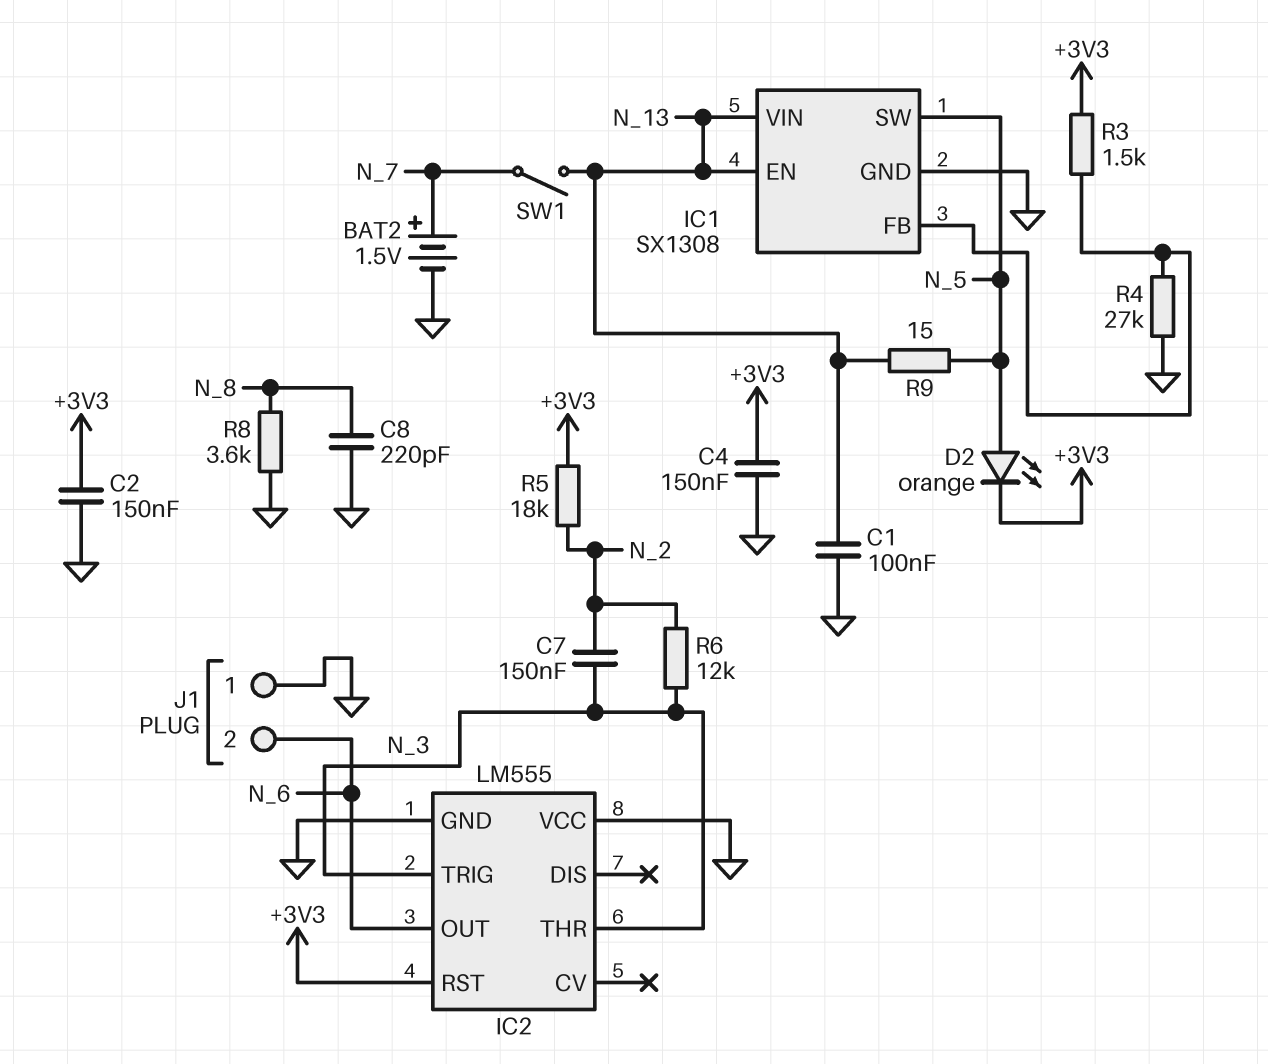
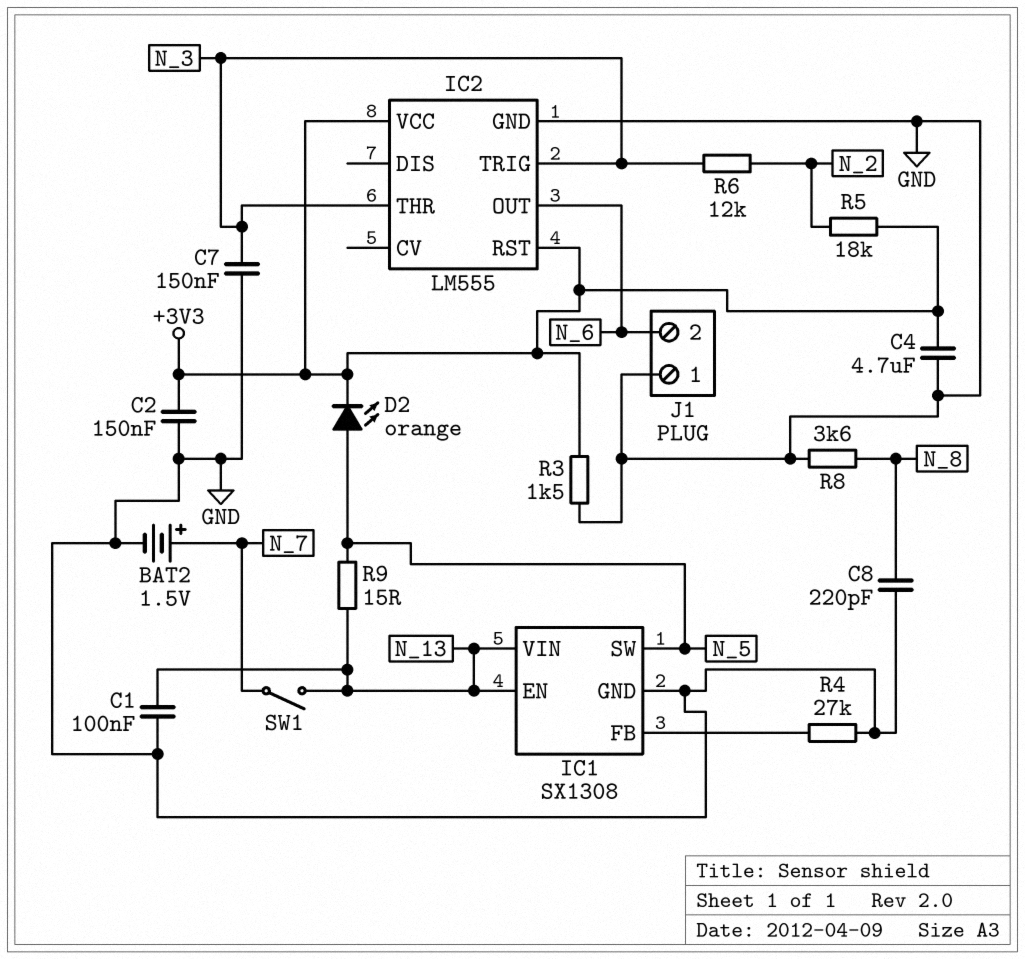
C4: 150nF (+3V3, GND) -> 4.7uF (+3V3, GND)
C7: 150nF (N_2, N_3) -> 150nF (GND, N_3)
IC2 pin VCC: GND -> +3V3
R3: 1.5k (+3V3, IC1/FB) -> 1.5k (+3V3, GND)

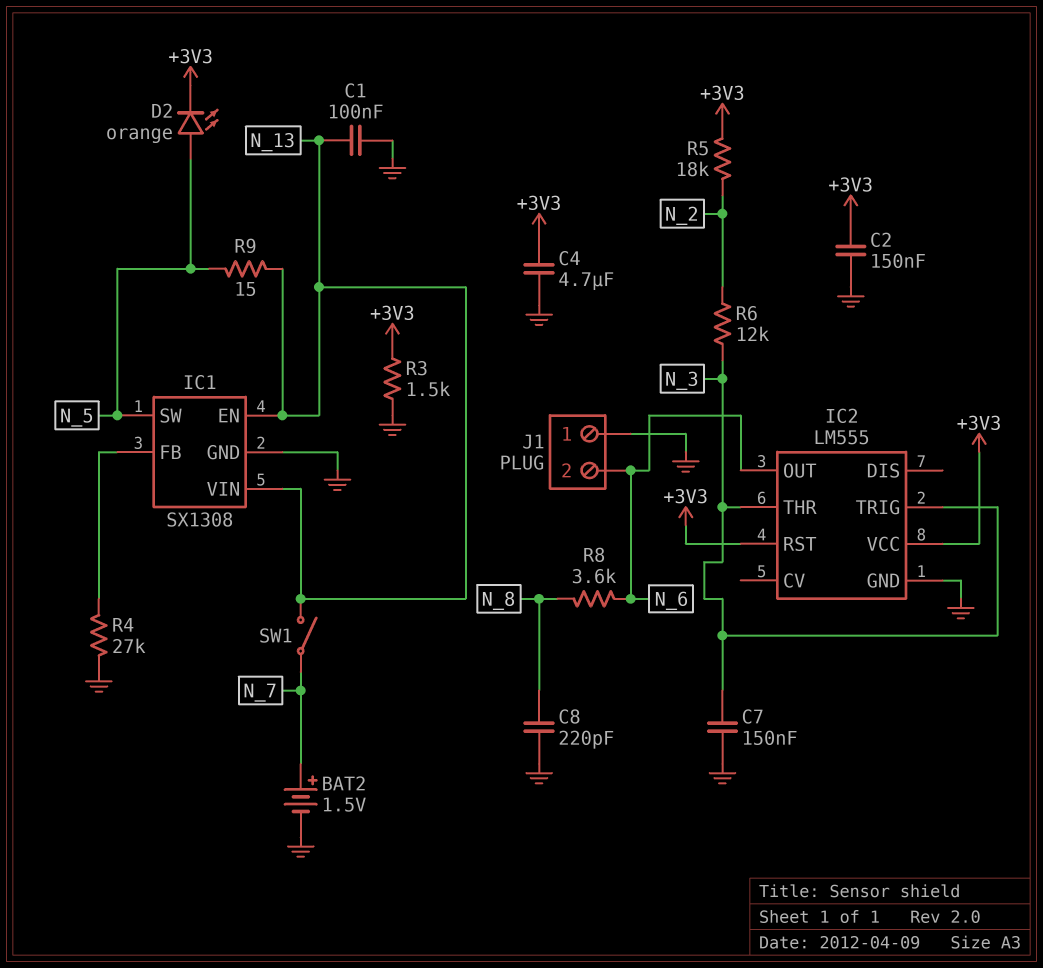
R8: 3.6k (GND, N_8) -> 3.6k (N_6, N_8)

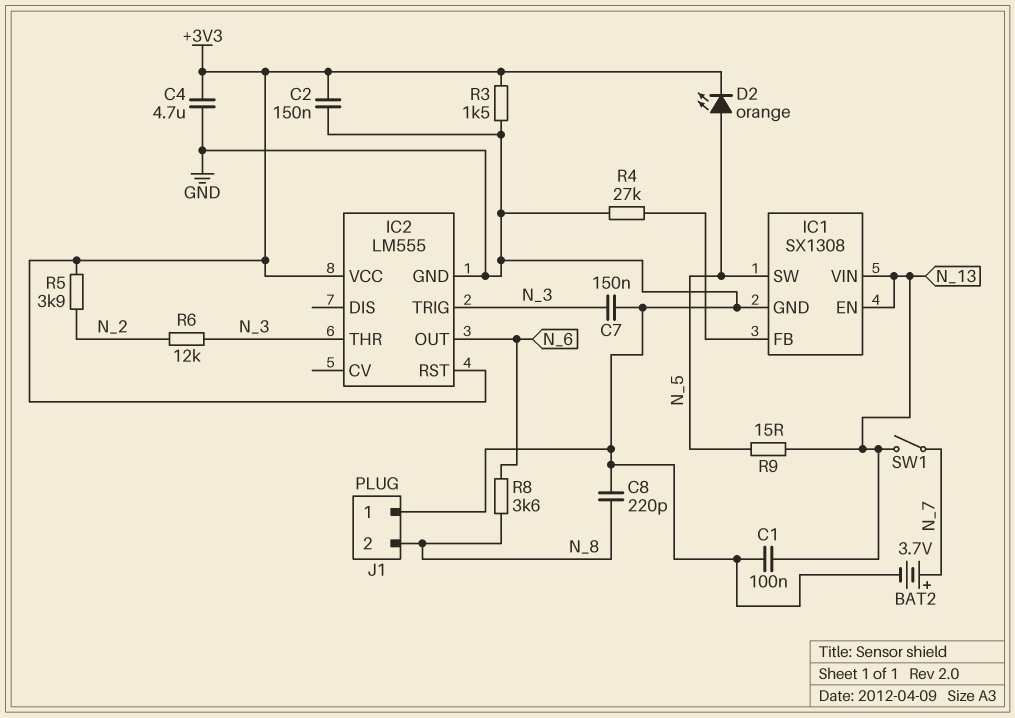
BAT2: 1.5V (plus N_7, minus GND) -> 3.7V (plus N_7, minus GND)
J1 pin 2: N_6 -> N_8
R5: 18k (+3V3, N_2) -> 3.9k (+3V3, N_2)

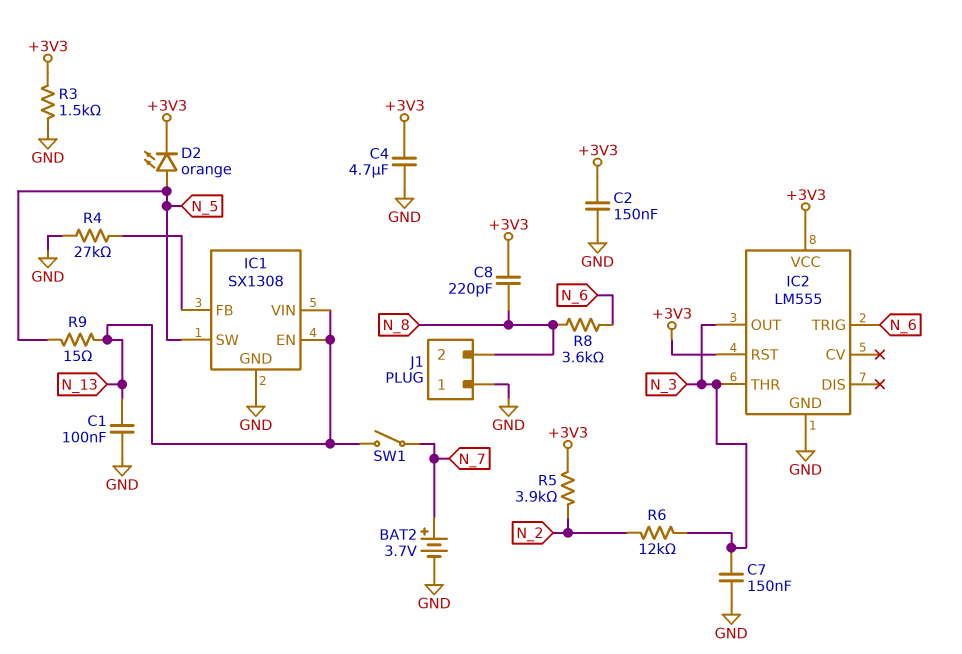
C8: 220pF (GND, N_8) -> 220pF (+3V3, N_8)
IC2 pin OUT: N_6 -> N_3
IC2 pin TRIG: N_3 -> N_6

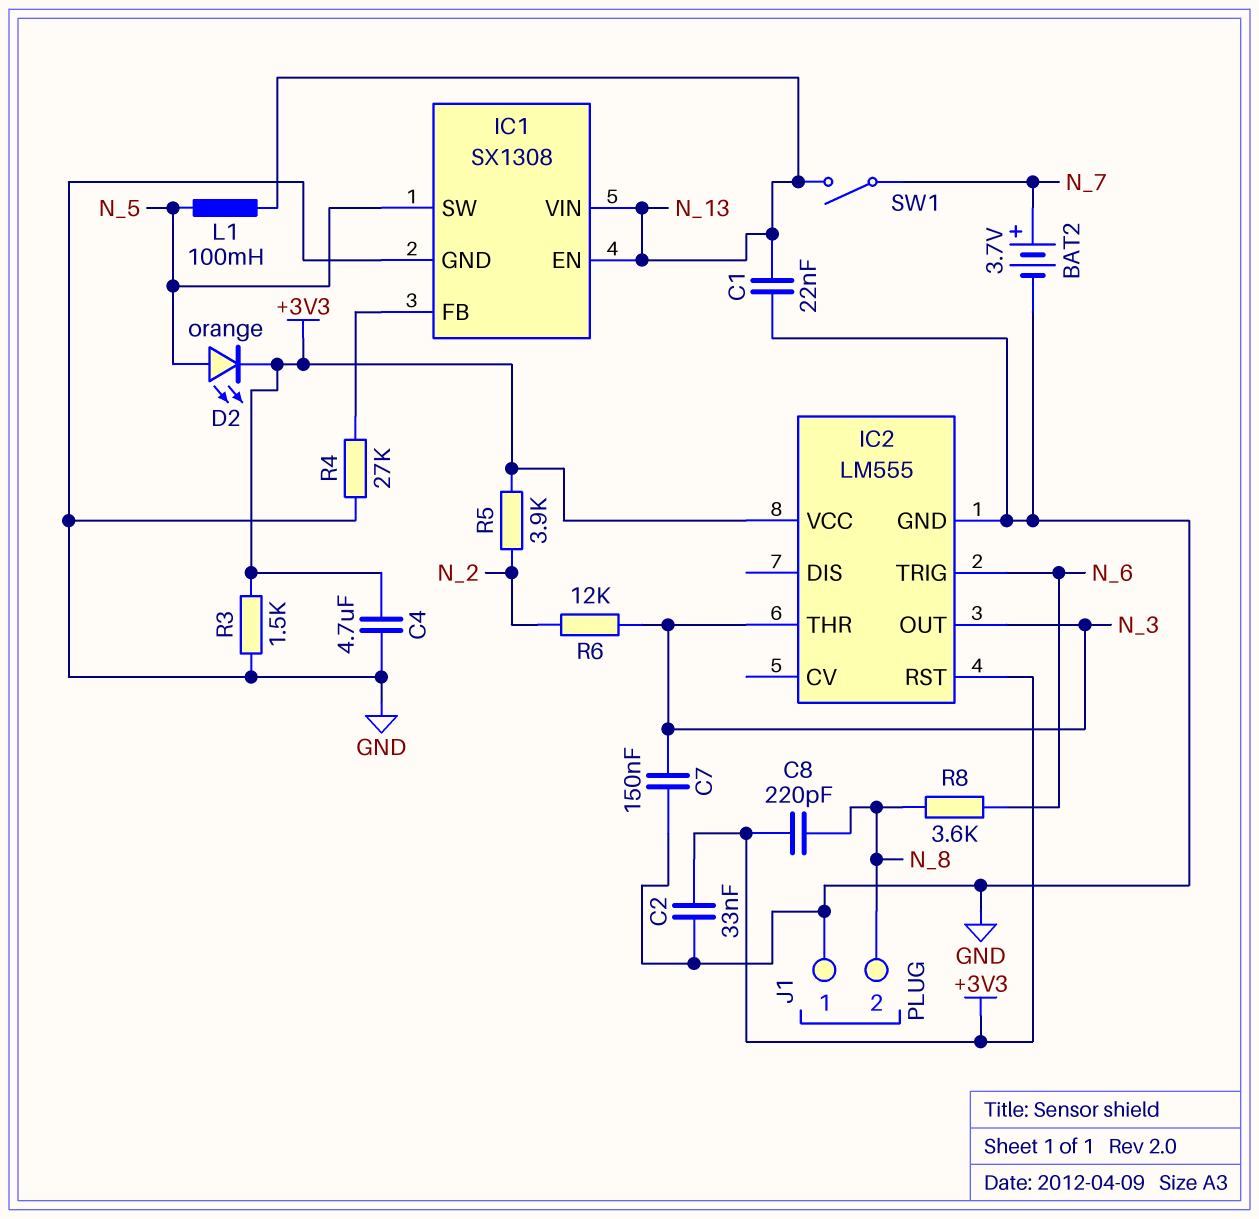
C1: 100nF (GND, N_13) -> 22nF (GND, N_13)
C2: 150nF (+3V3, GND) -> 33nF (+3V3, GND)
L1: none -> 100mH (N_5, N_13)
R9: 15 (N_5, N_13) -> none

